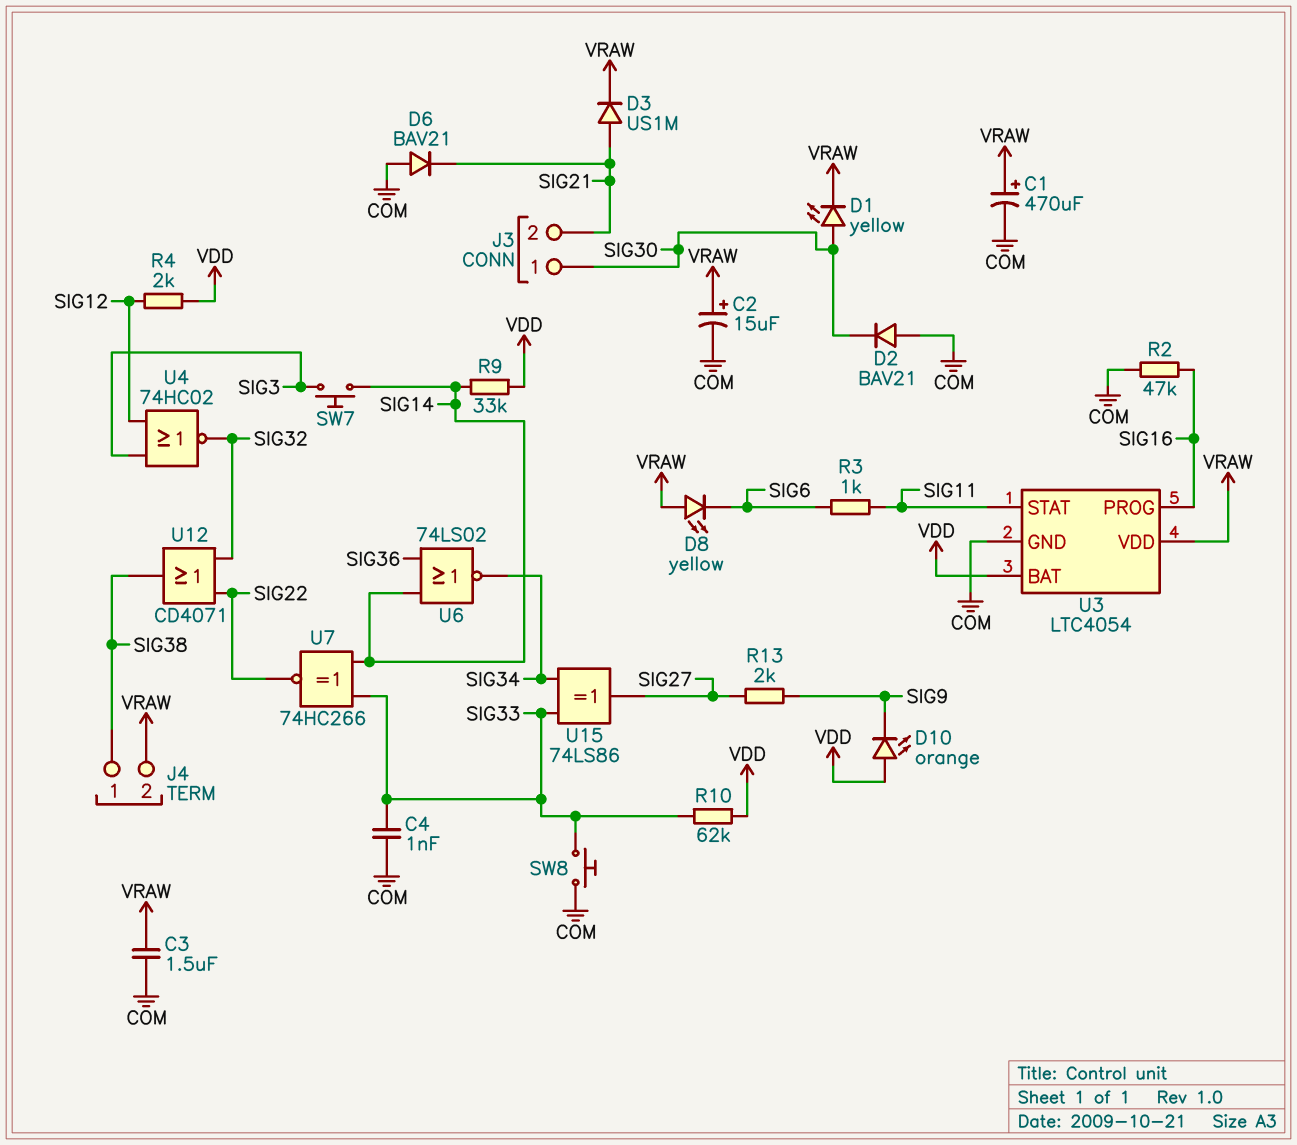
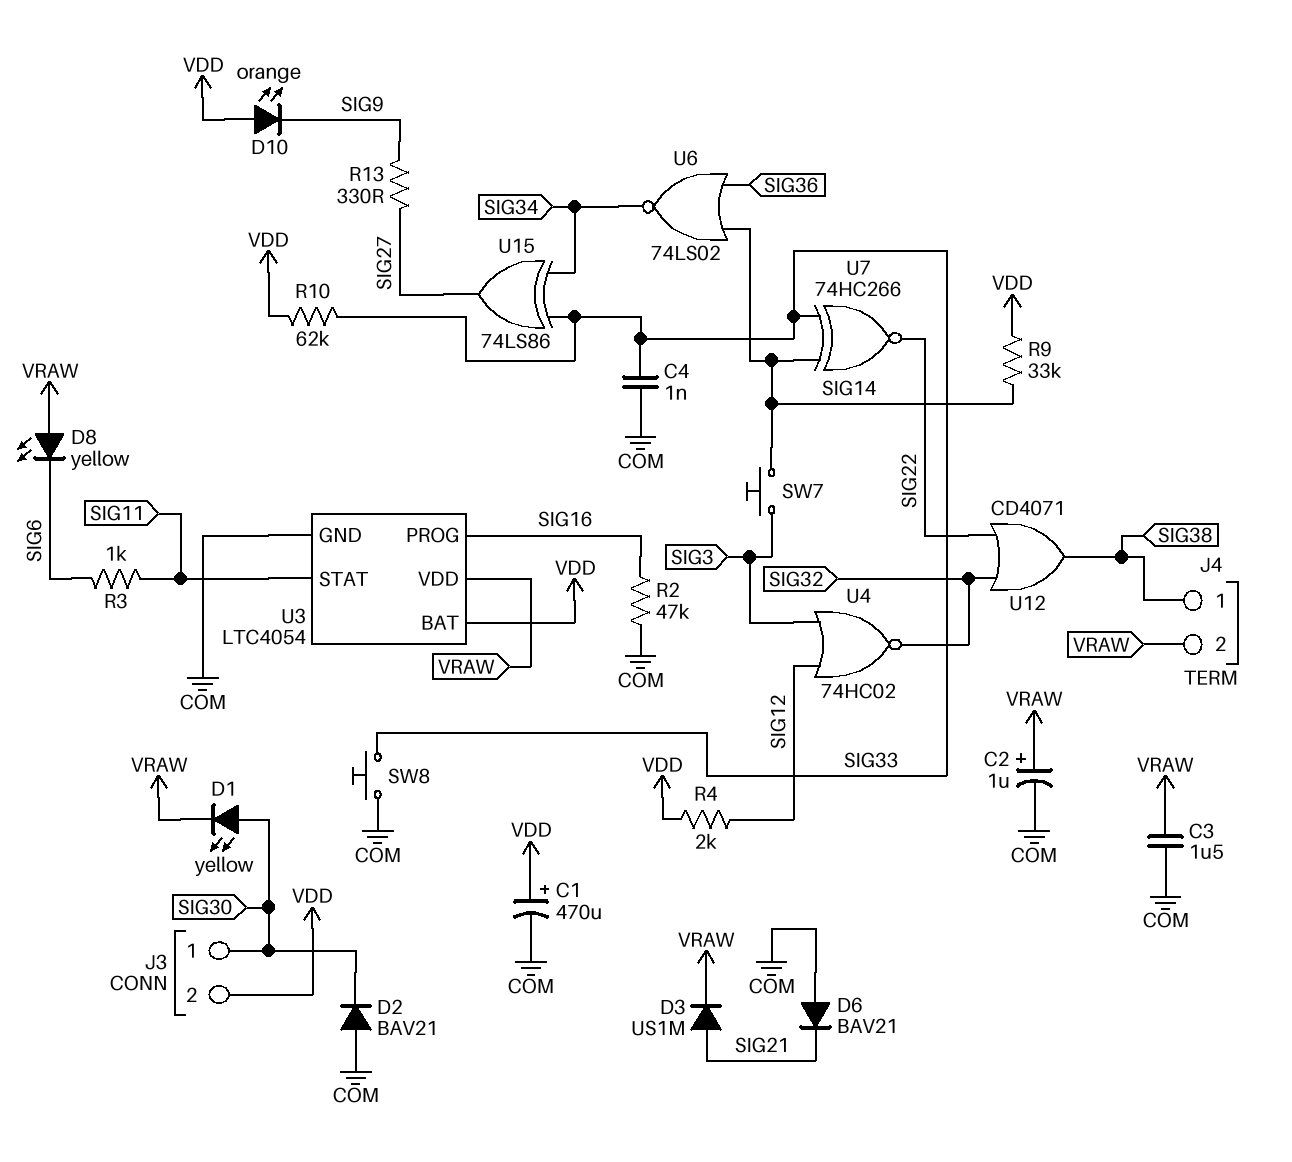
C1: 470uF (plus VRAW, minus COM) -> 470uF (plus VDD, minus COM)
C2: 15uF (plus VRAW, minus COM) -> 1uF (plus VRAW, minus COM)
J3 pin 2: SIG21 -> VDD
R13: 2k (SIG9, SIG27) -> 330 (SIG9, SIG27)

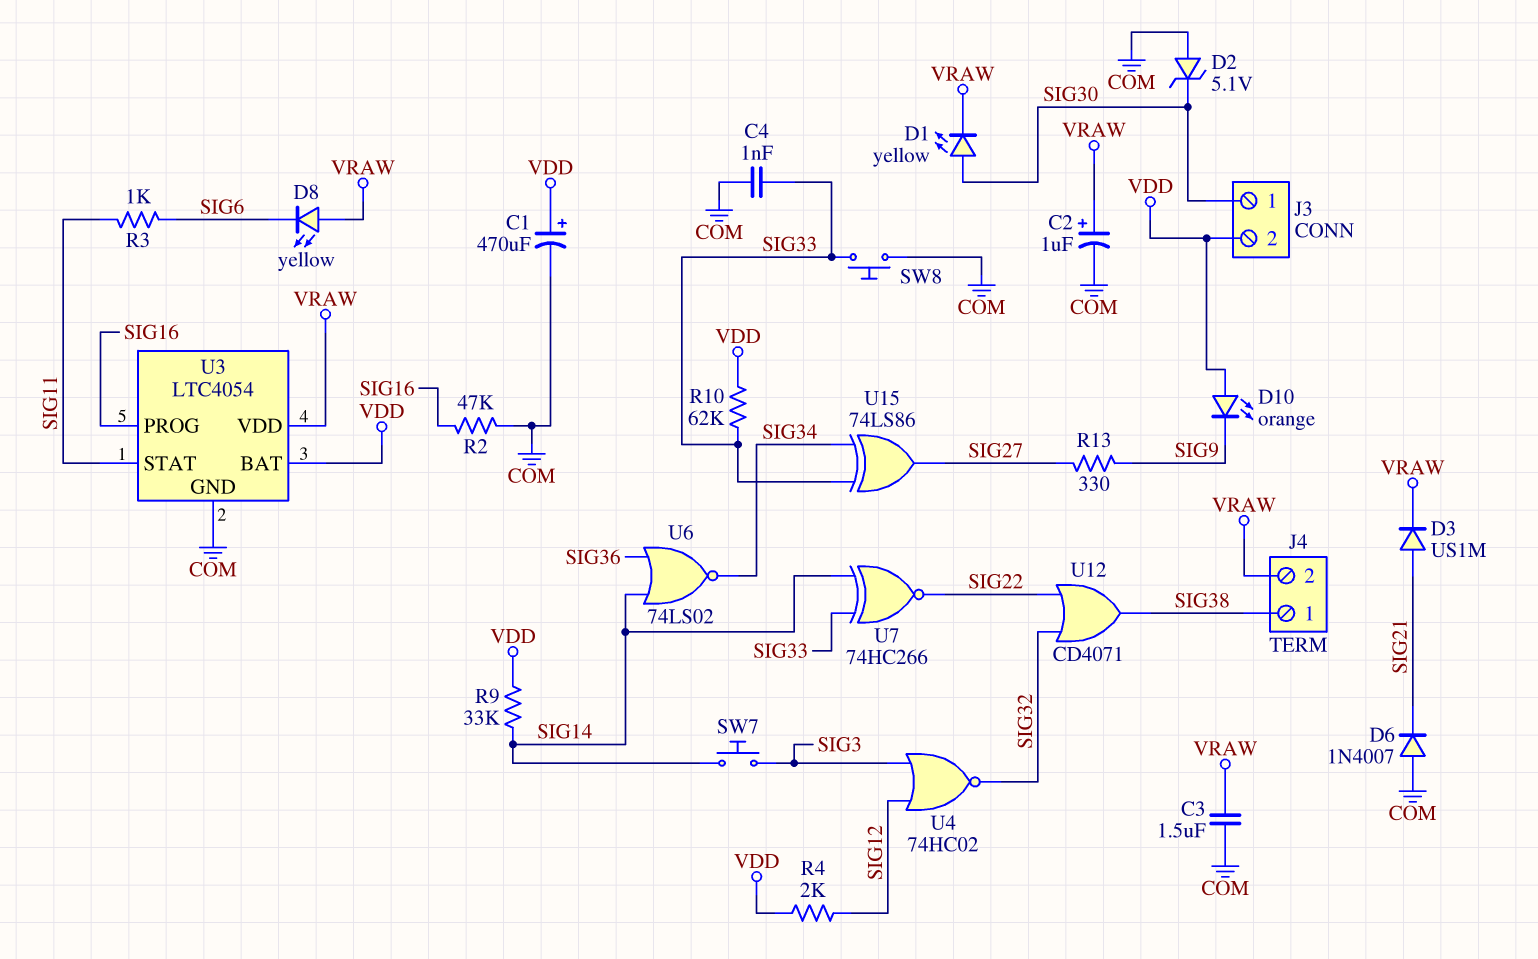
D2: diode BAV21 (A COM, K SIG30) -> zener 5.1V (A COM, K SIG30)
D6: diode BAV21 (A COM, K SIG21) -> diode 1N4007 (A COM, K SIG21)

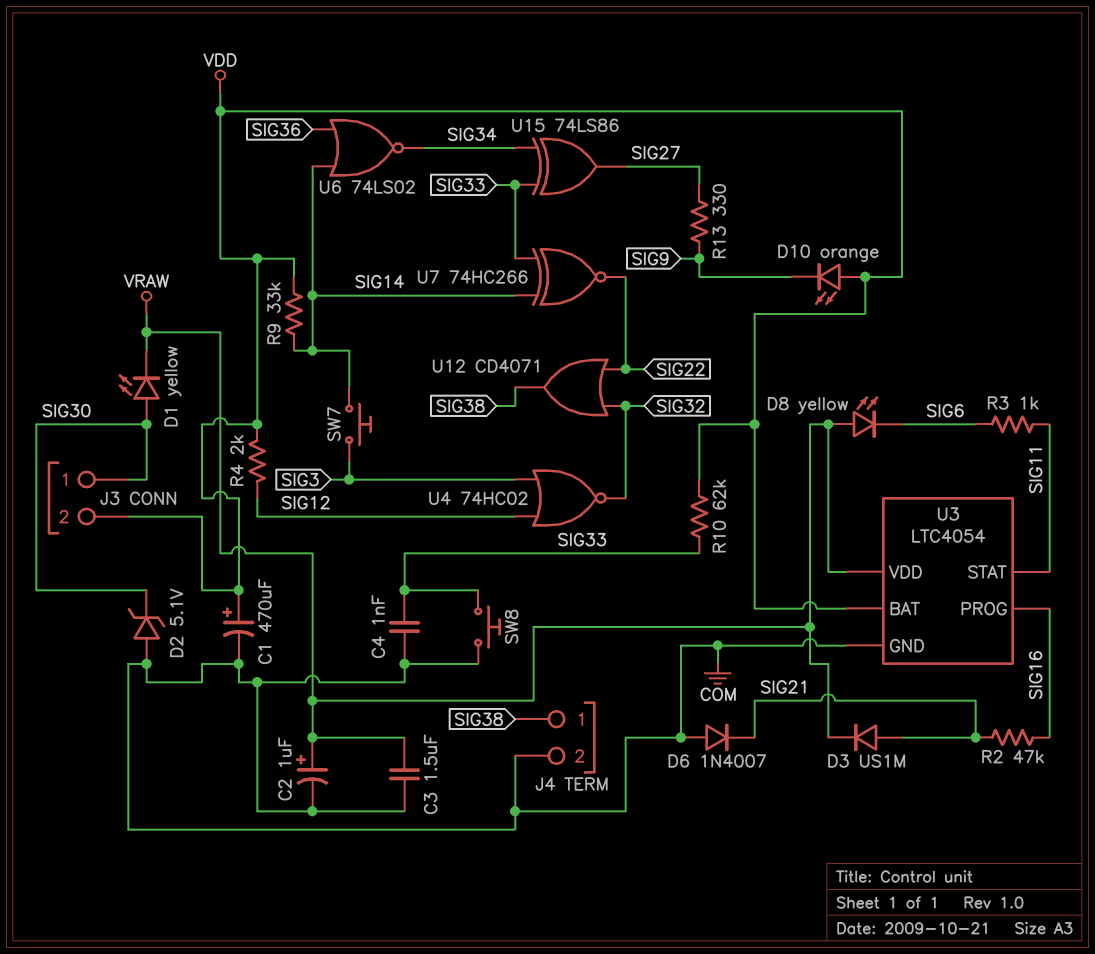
J4 pin 2: VRAW -> COM
R2: 47k (COM, SIG16) -> 47k (SIG16, SIG21)

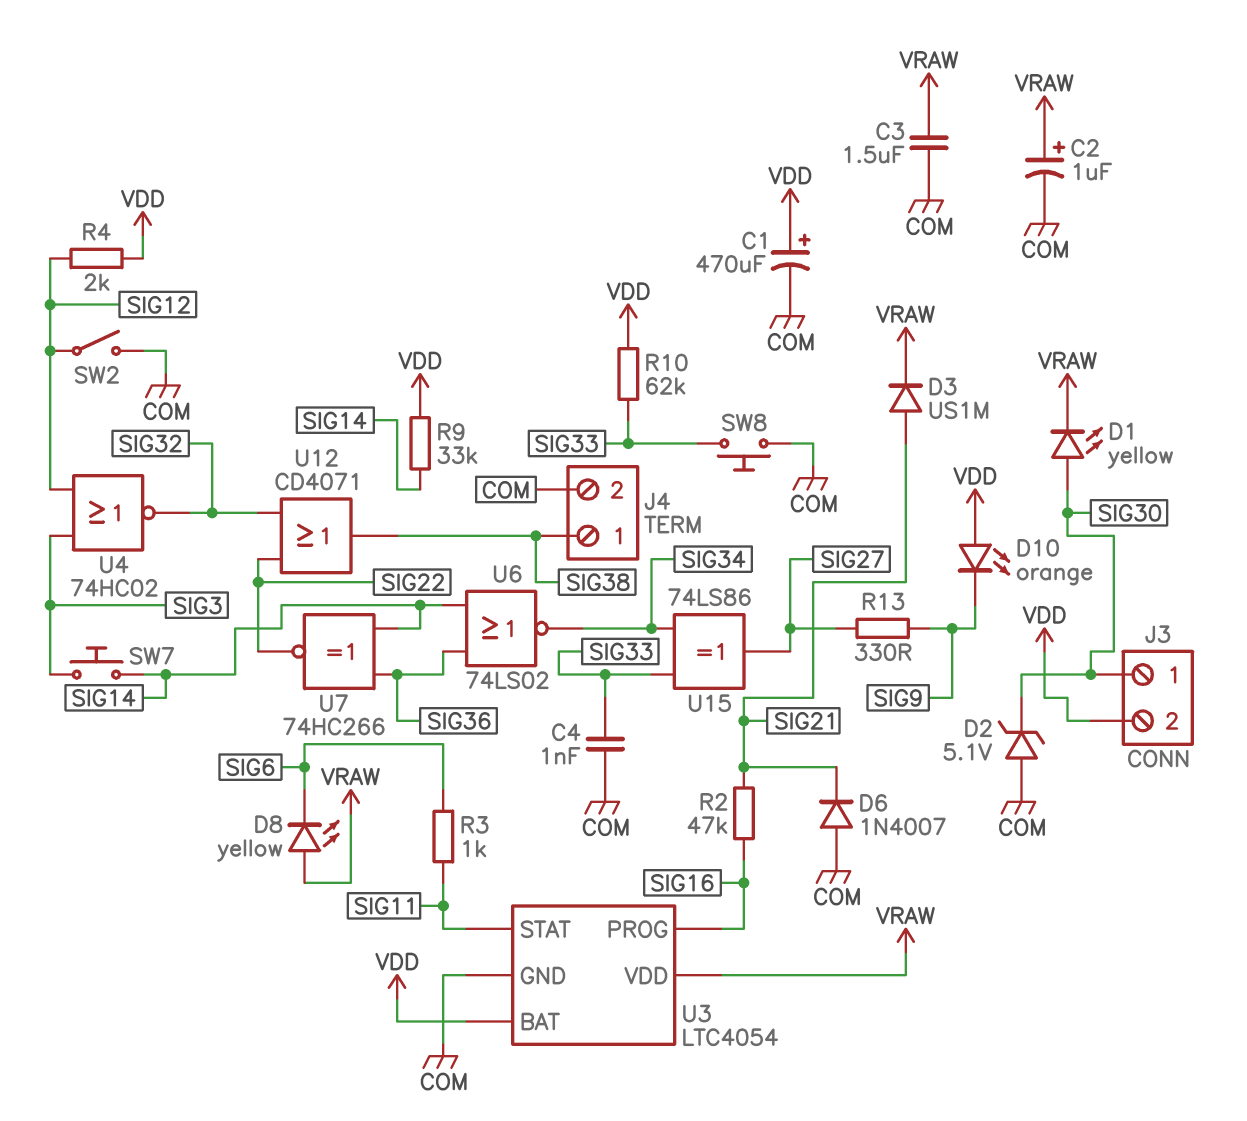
SW2: none -> switch (COM, SIG12)
U7: XNOR 74HC266 (in SIG14, in SIG33, out SIG22) -> XNOR 74HC266 (in SIG14, in SIG36, out SIG22)

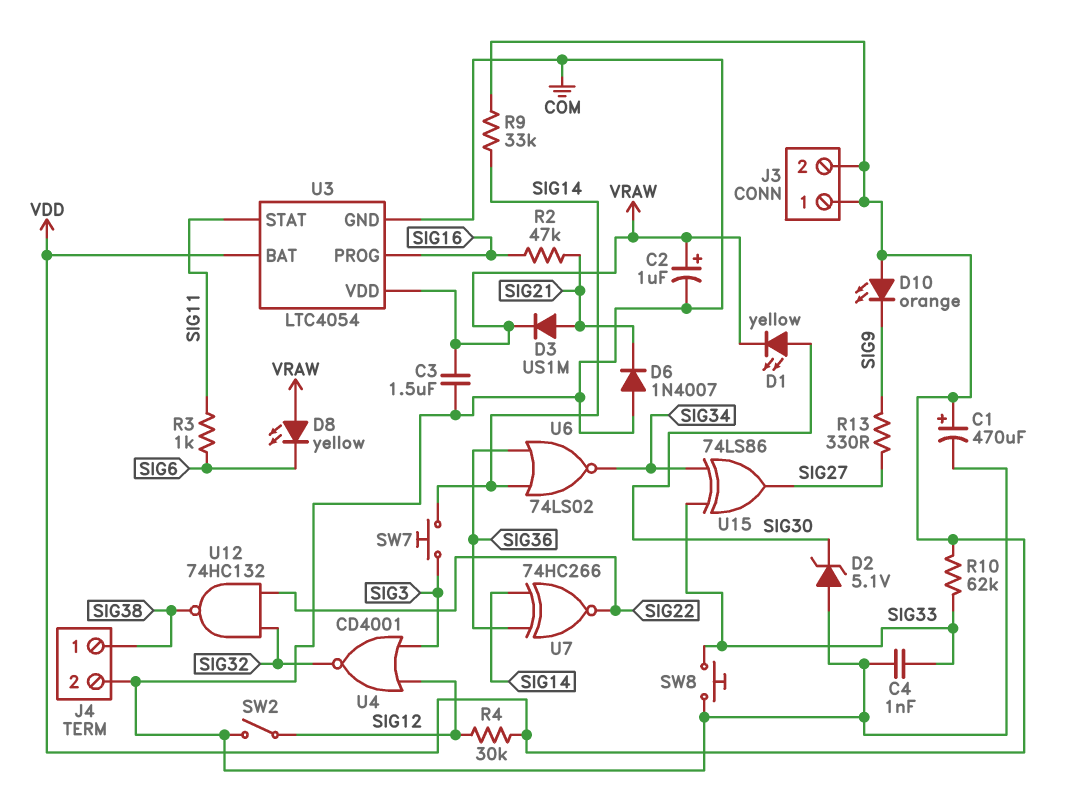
J3 pin 1: SIG30 -> VDD
R4: 2k (SIG12, VDD) -> 30k (SIG12, VDD)
U4: NOR 74HC02 (in SIG3, in SIG12, out SIG32) -> NOR CD4001 (in SIG3, in SIG12, out SIG32)
U12: OR CD4071 (in SIG22, in SIG32, out SIG38) -> NAND 74HC132 (in SIG22, in SIG32, out SIG38)

